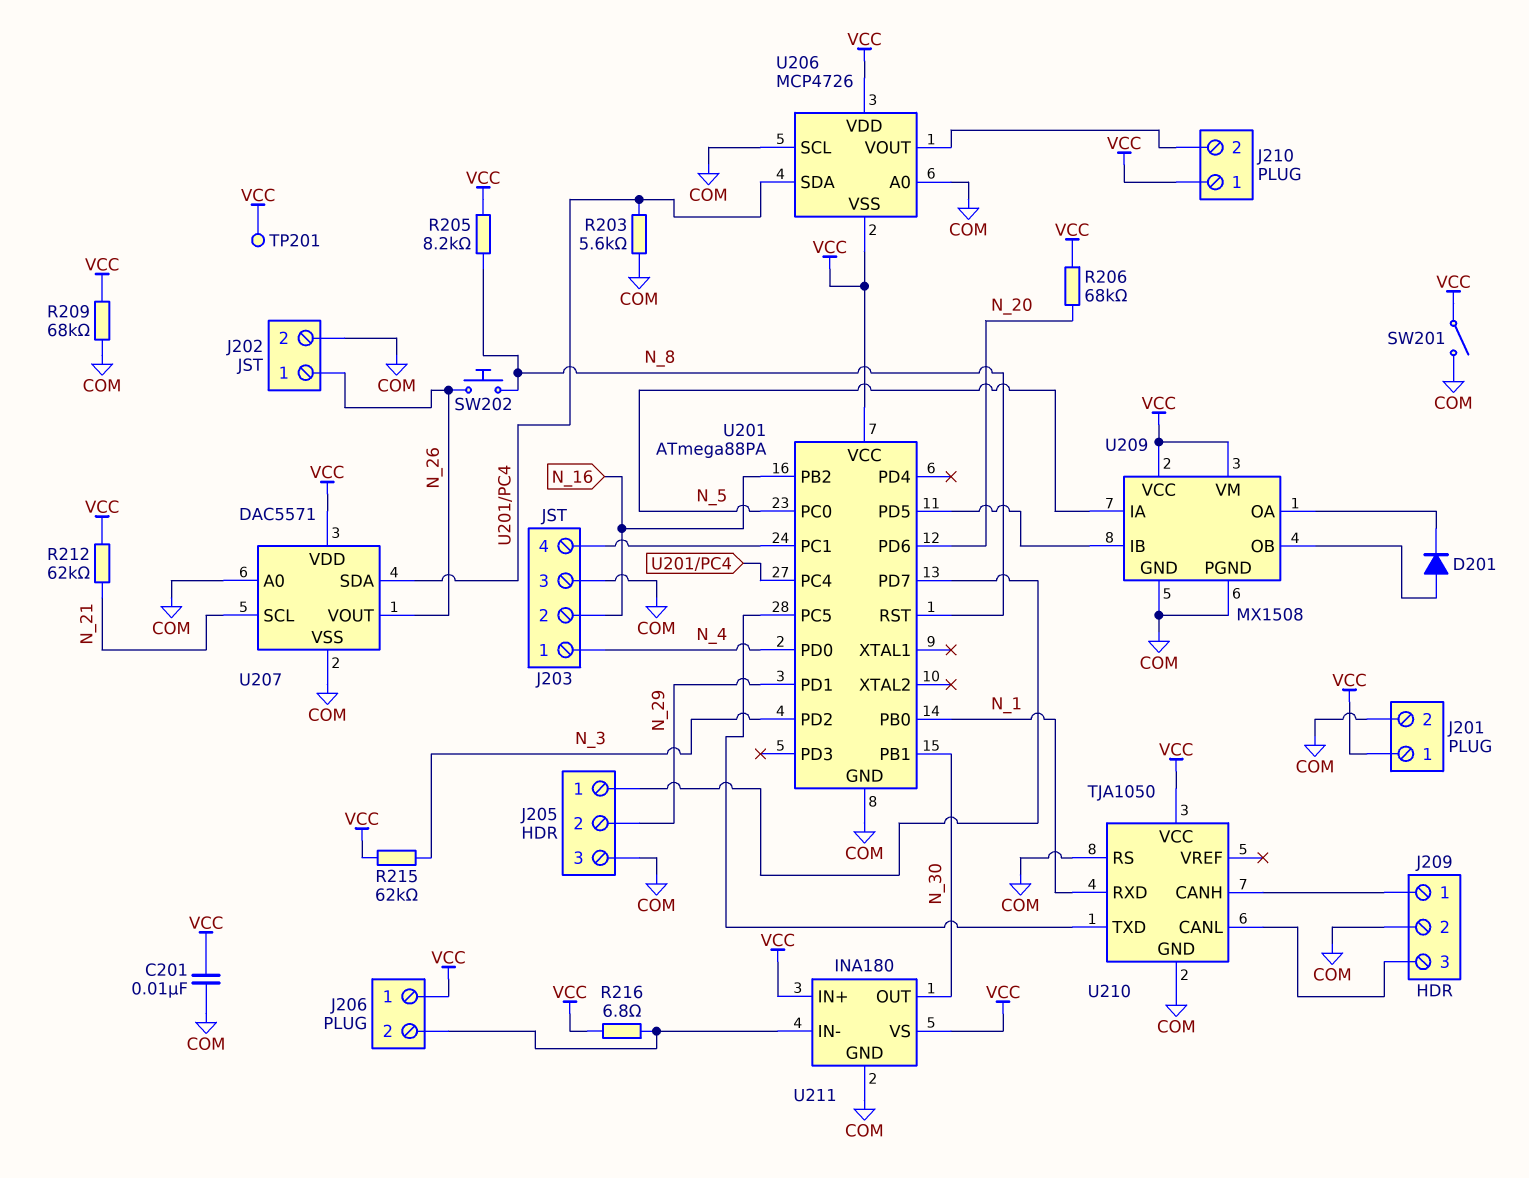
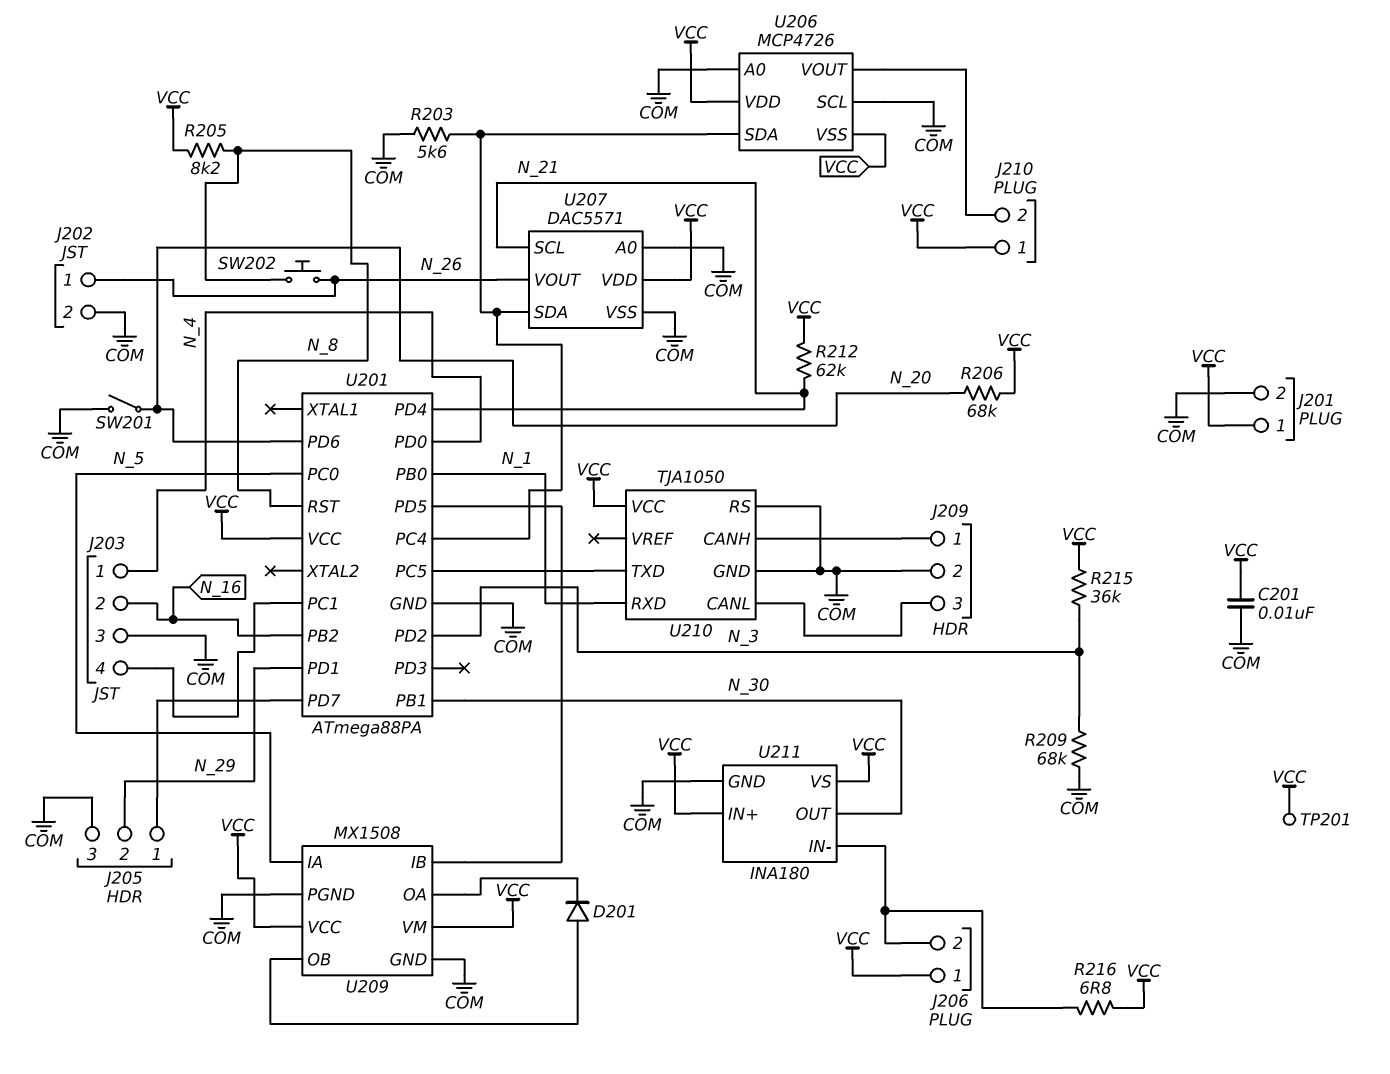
R209: 68k (COM, VCC) -> 68k (COM, N_3)
R215: 62k (N_3, VCC) -> 36k (N_3, VCC)
SW201: switch (COM, VCC) -> switch (COM, N_20)
U201 pin PD4: none -> N_21

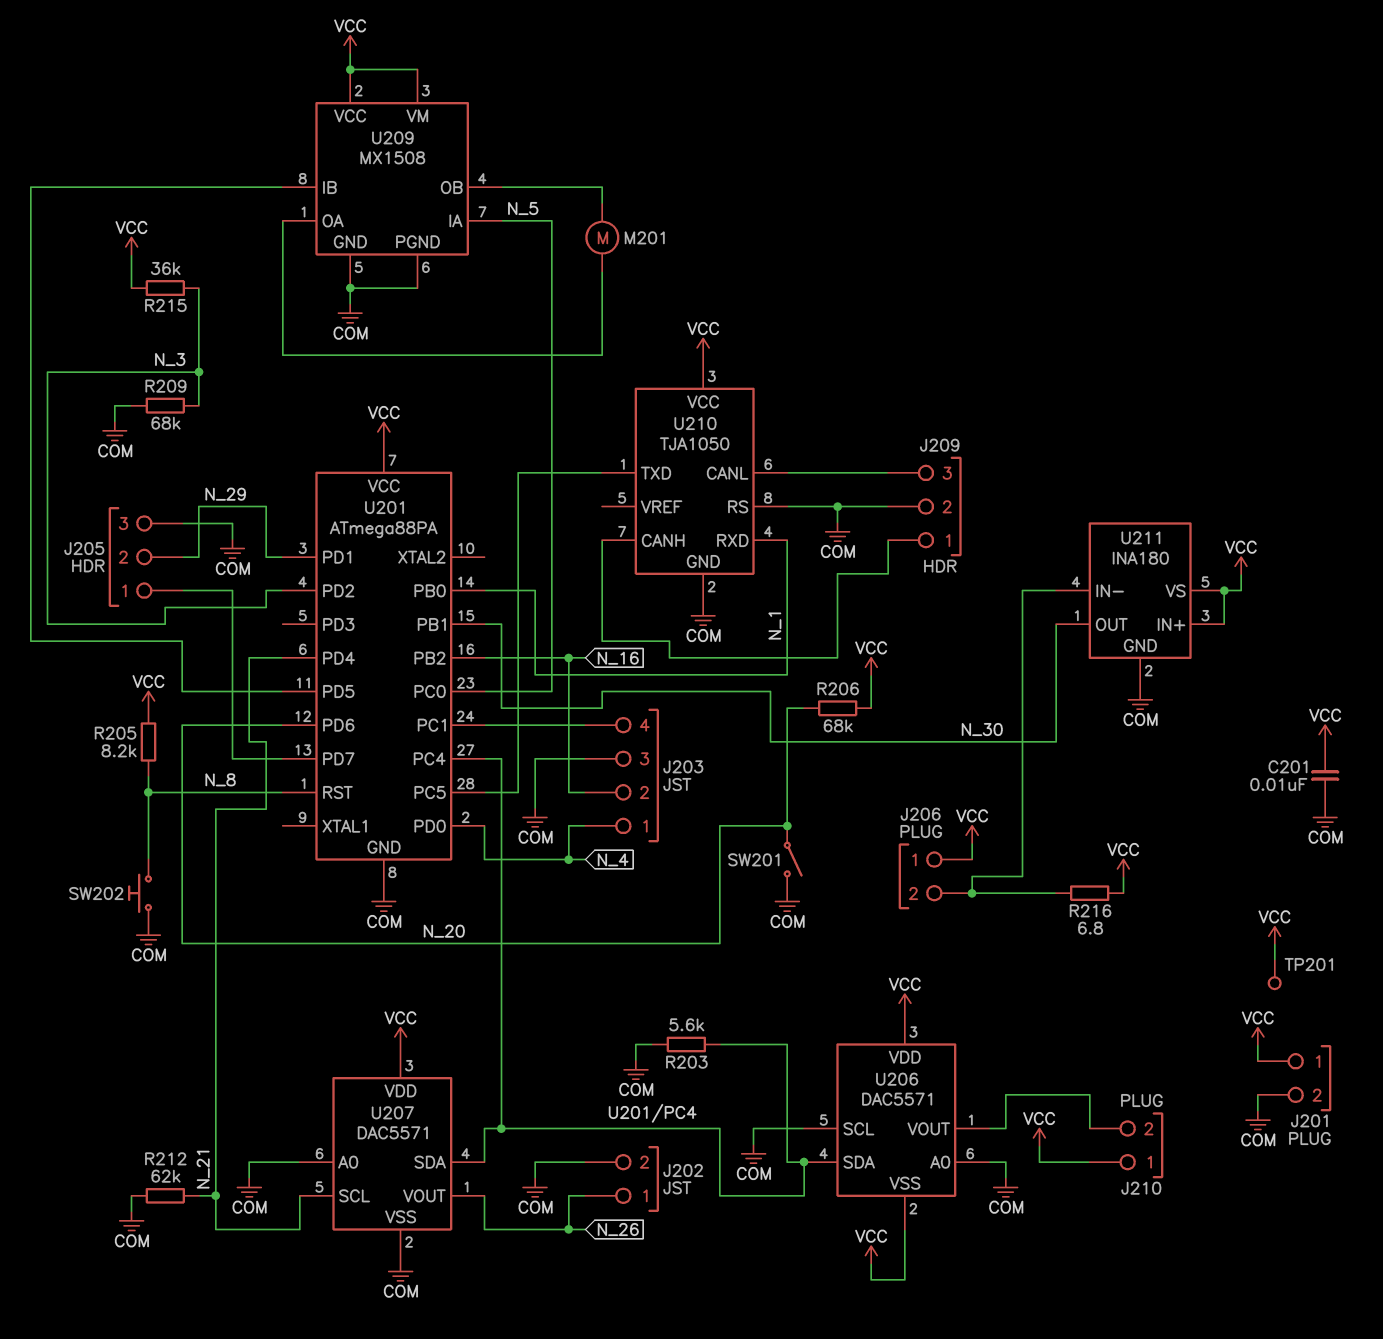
D201: diode (A U209/OB, K U209/OA) -> none
M201: none -> motor (U209/OA, U209/OB)
R212: 62k (N_21, VCC) -> 62k (COM, N_21)
SW202: button (N_8, N_26) -> button (COM, N_8)
U206: MCP4726 -> DAC5571

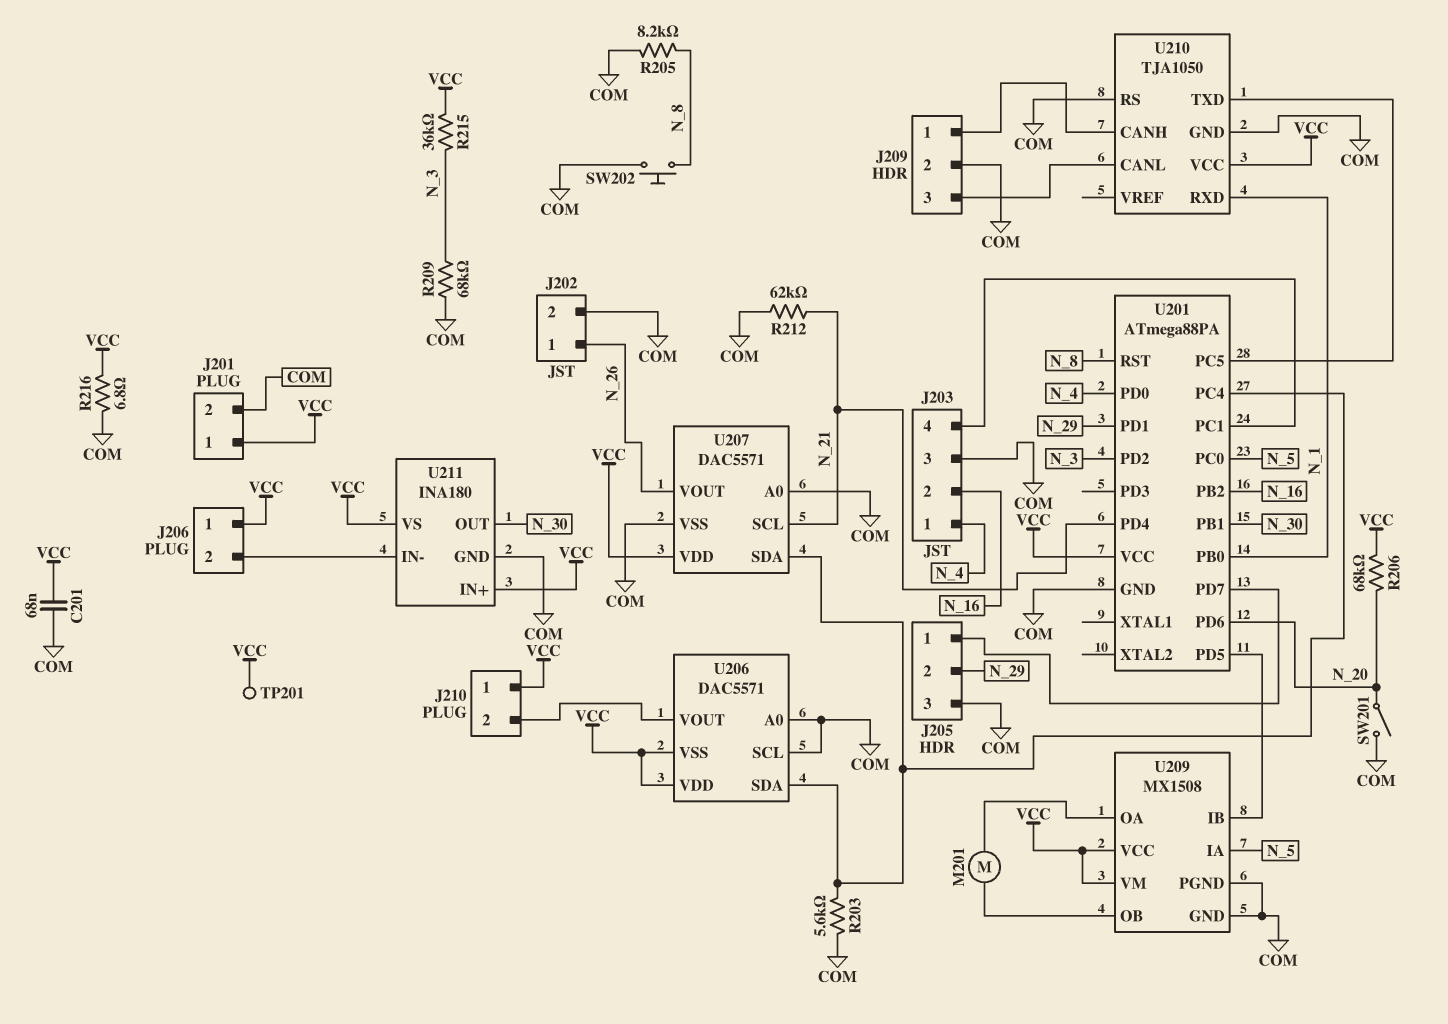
C201: 10nF (COM, VCC) -> 68nF (COM, VCC)
R205: 8.2k (N_8, VCC) -> 8.2k (COM, N_8)
R216: 6.8 (J206/2, VCC) -> 6.8 (COM, VCC)

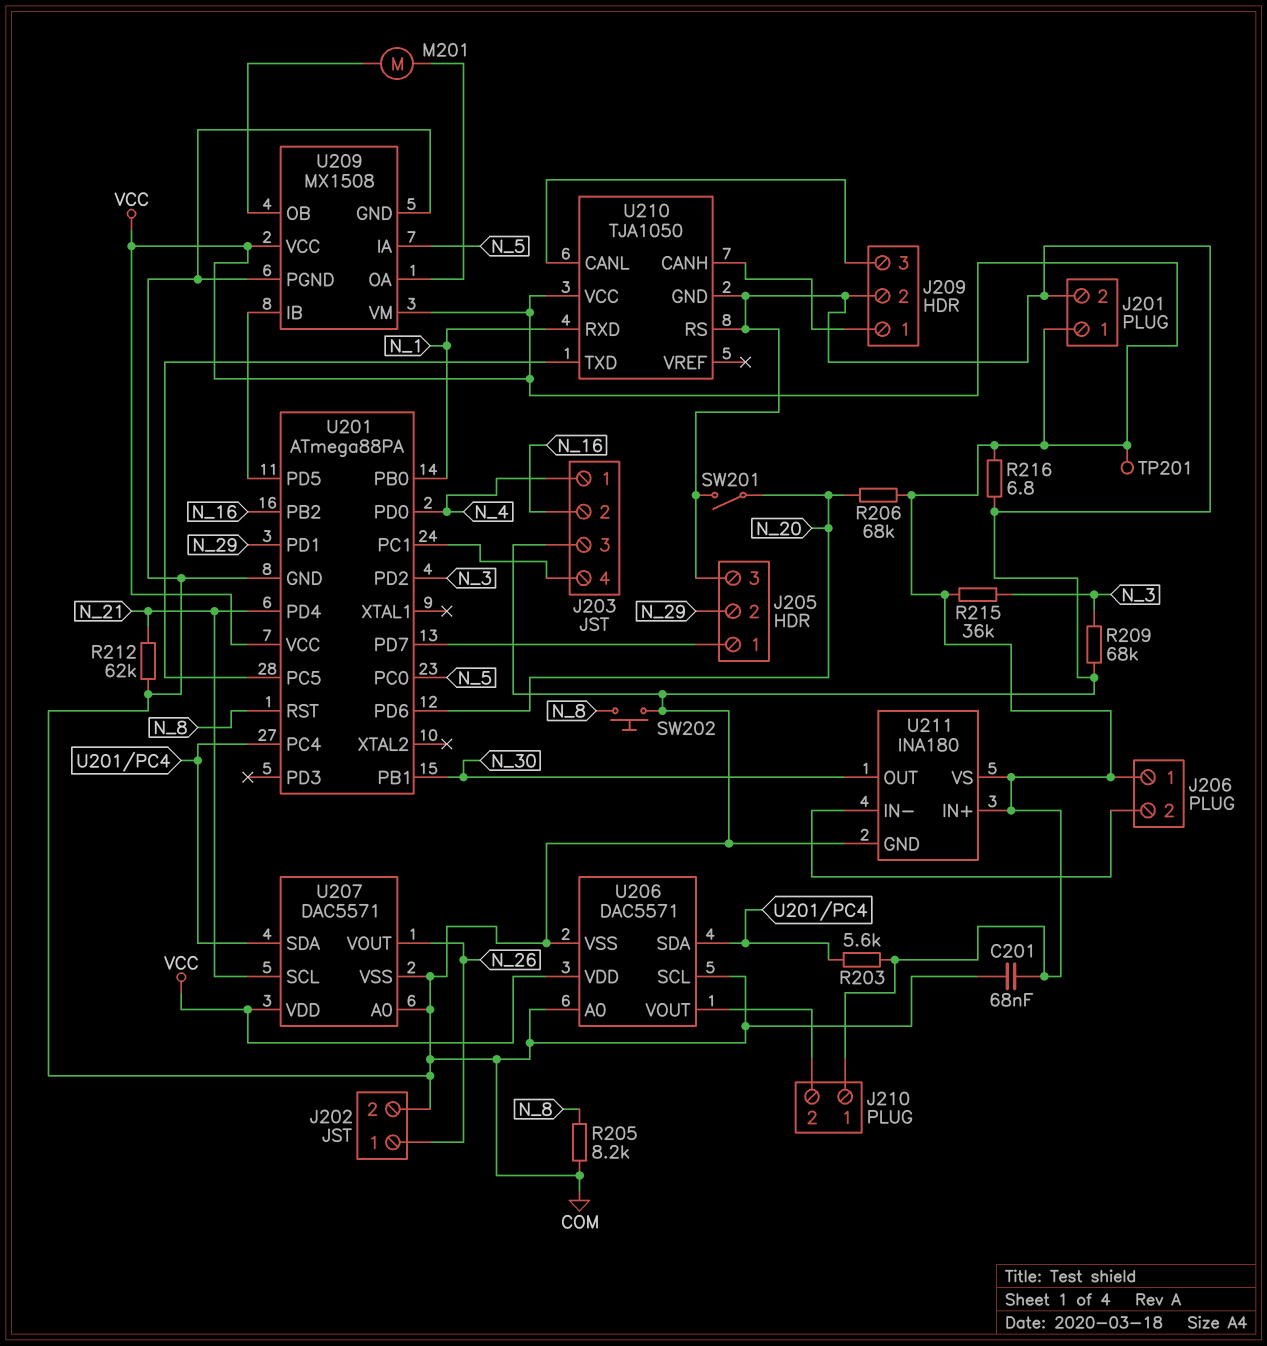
R203: 5.6k (COM, U201/PC4) -> 5.6k (U201/PC4, VCC)
U206 pin VSS: VCC -> COM

